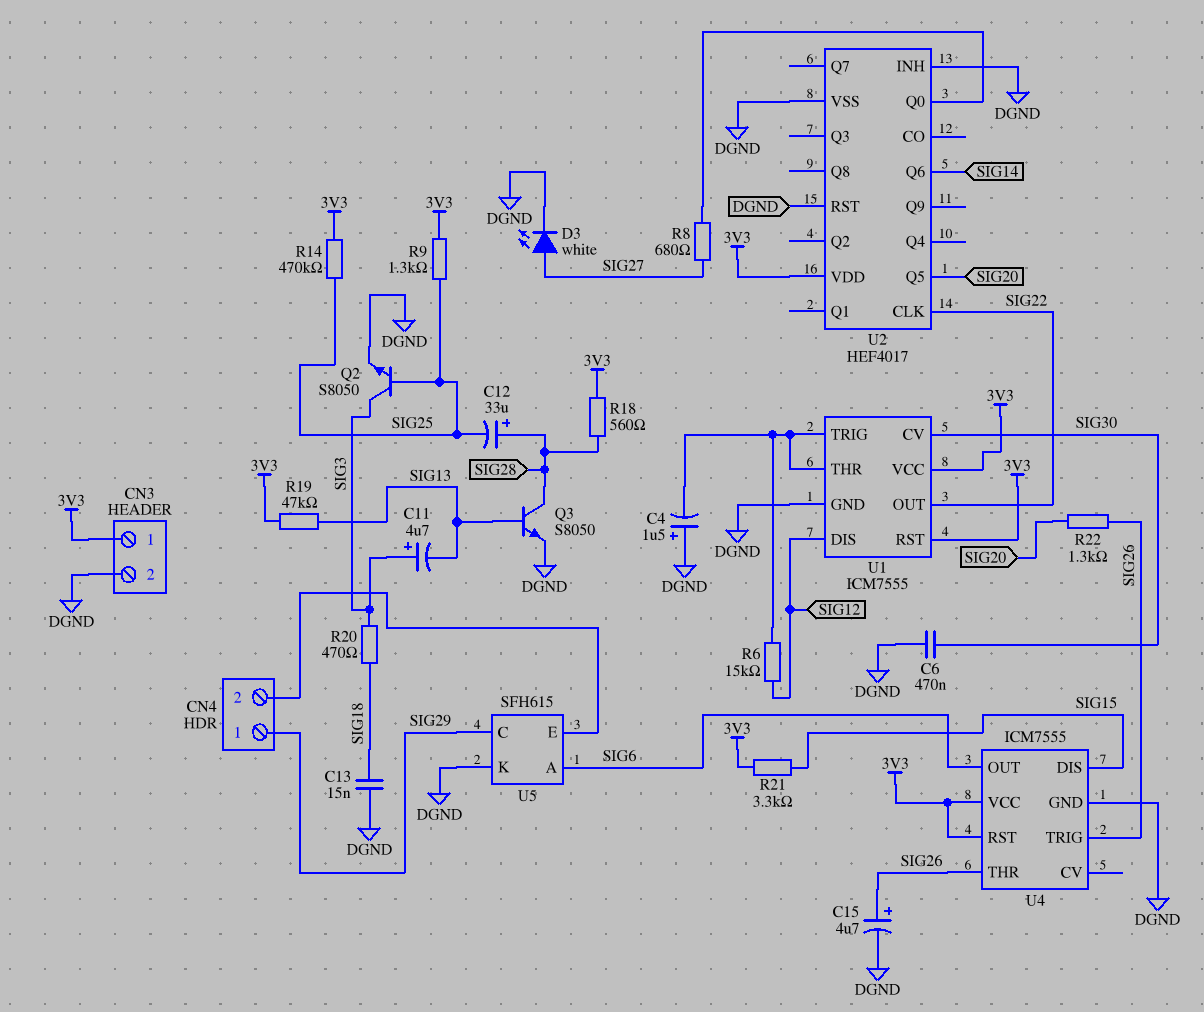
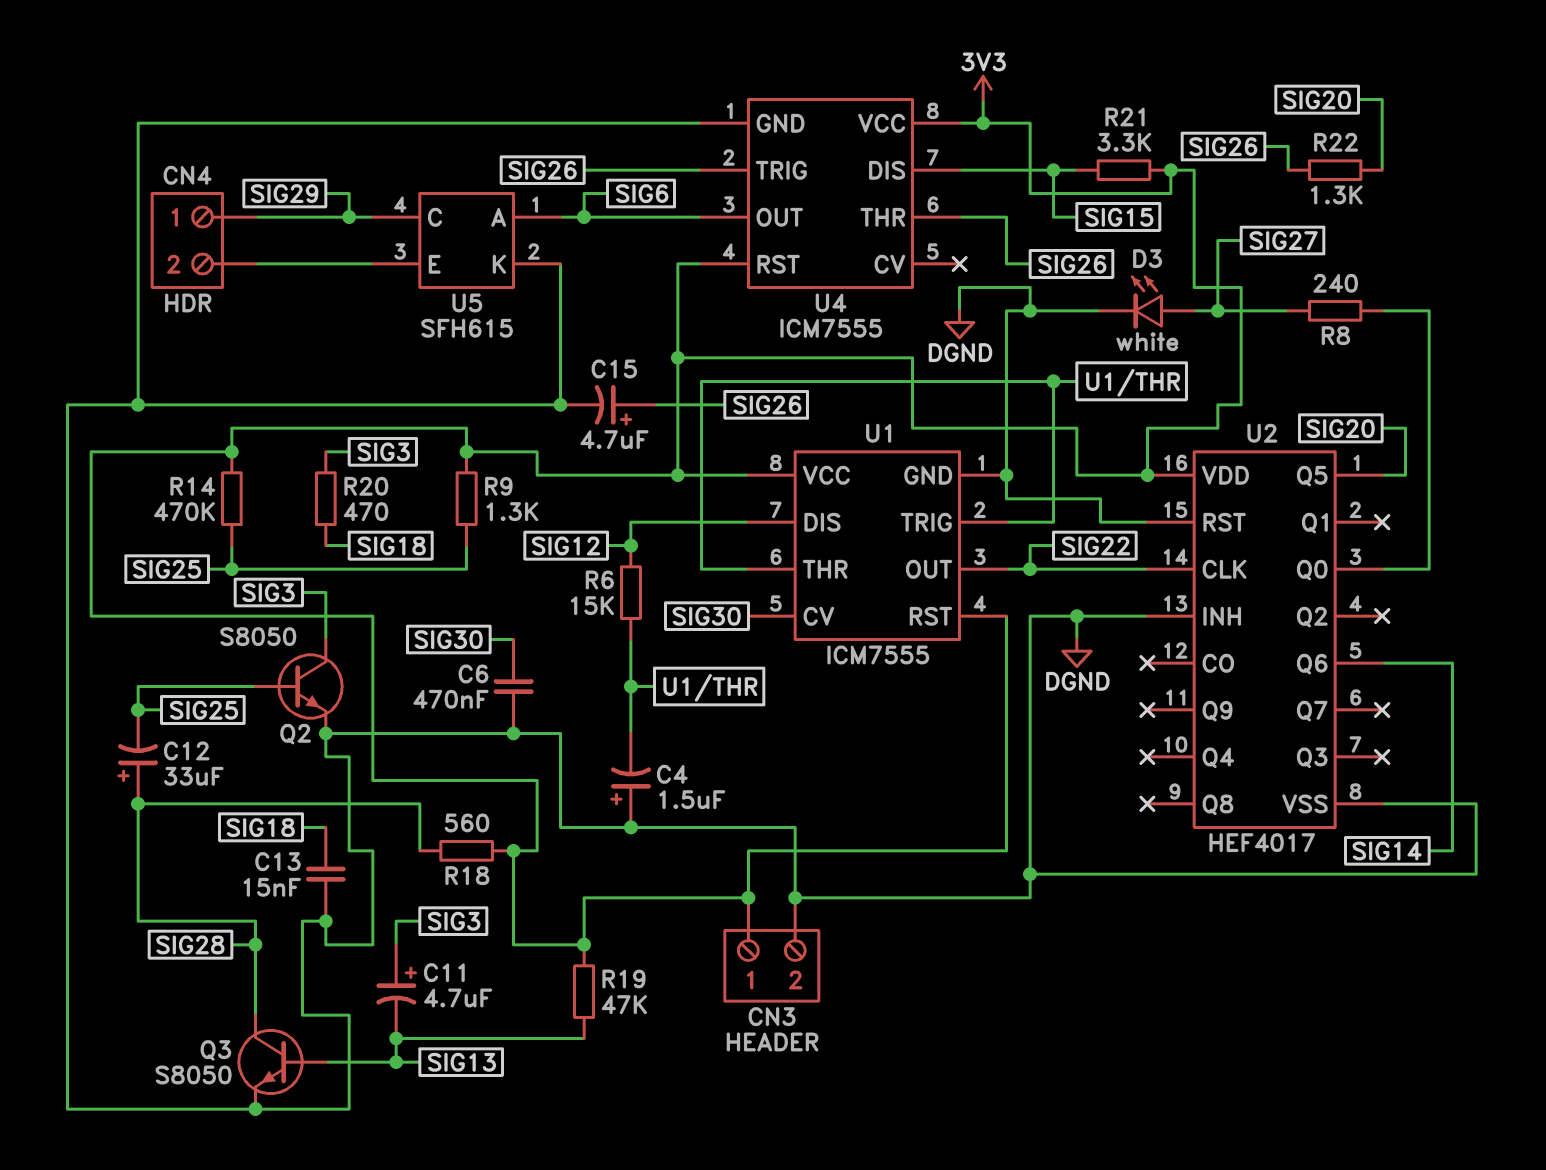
R8: 680 (SIG27, U2/Q0) -> 240 (SIG27, U2/Q0)

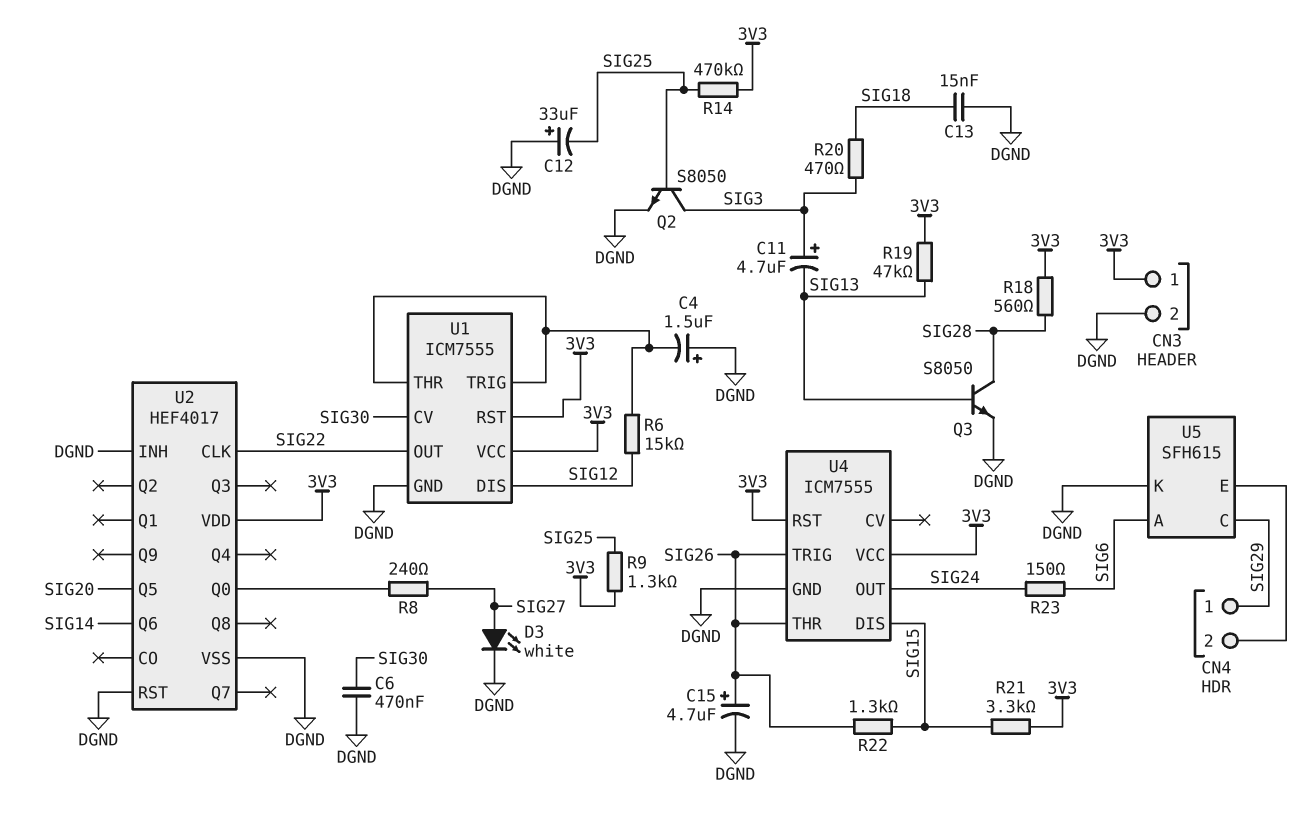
C12: 33uF (plus SIG28, minus SIG25) -> 33uF (plus DGND, minus SIG25)
R22: 1.3k (SIG20, SIG26) -> 1.3k (SIG15, SIG26)
R23: none -> 150 (SIG6, SIG24)
U4 pin OUT: SIG6 -> SIG24

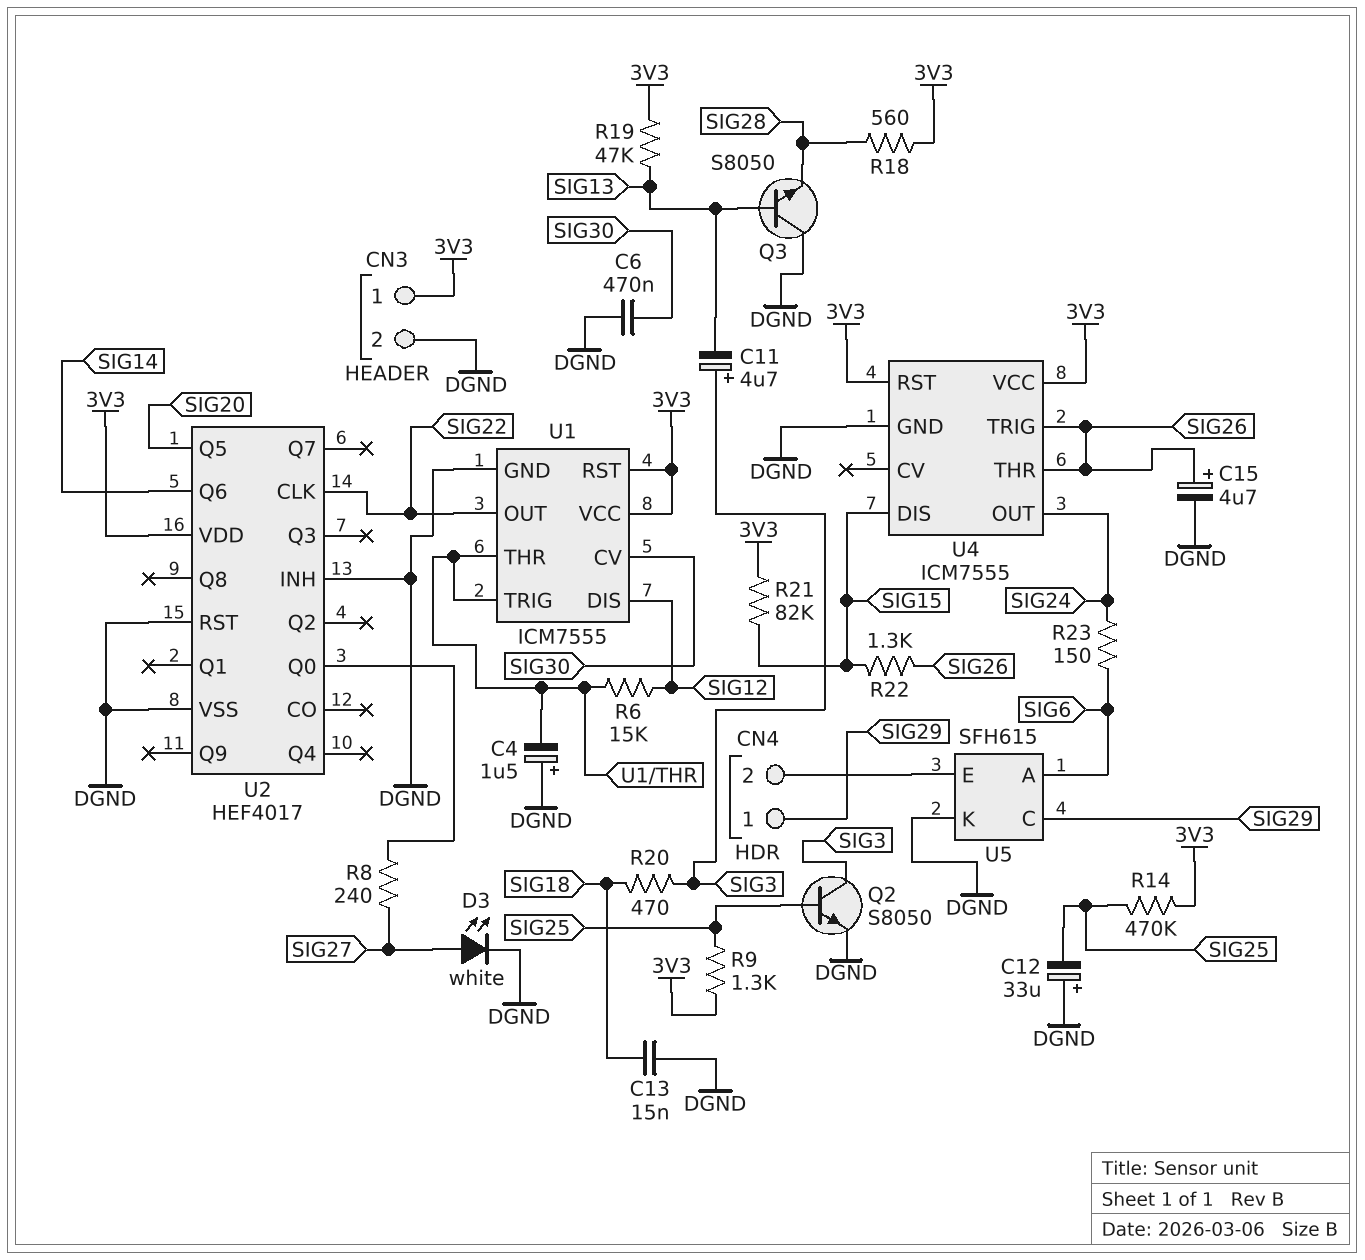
Q3: NPN S8050 (B SIG13, C SIG28, E DGND) -> NPN S8050 (B SIG13, C DGND, E SIG28)
R21: 3.3k (3V3, SIG15) -> 82k (3V3, SIG15)

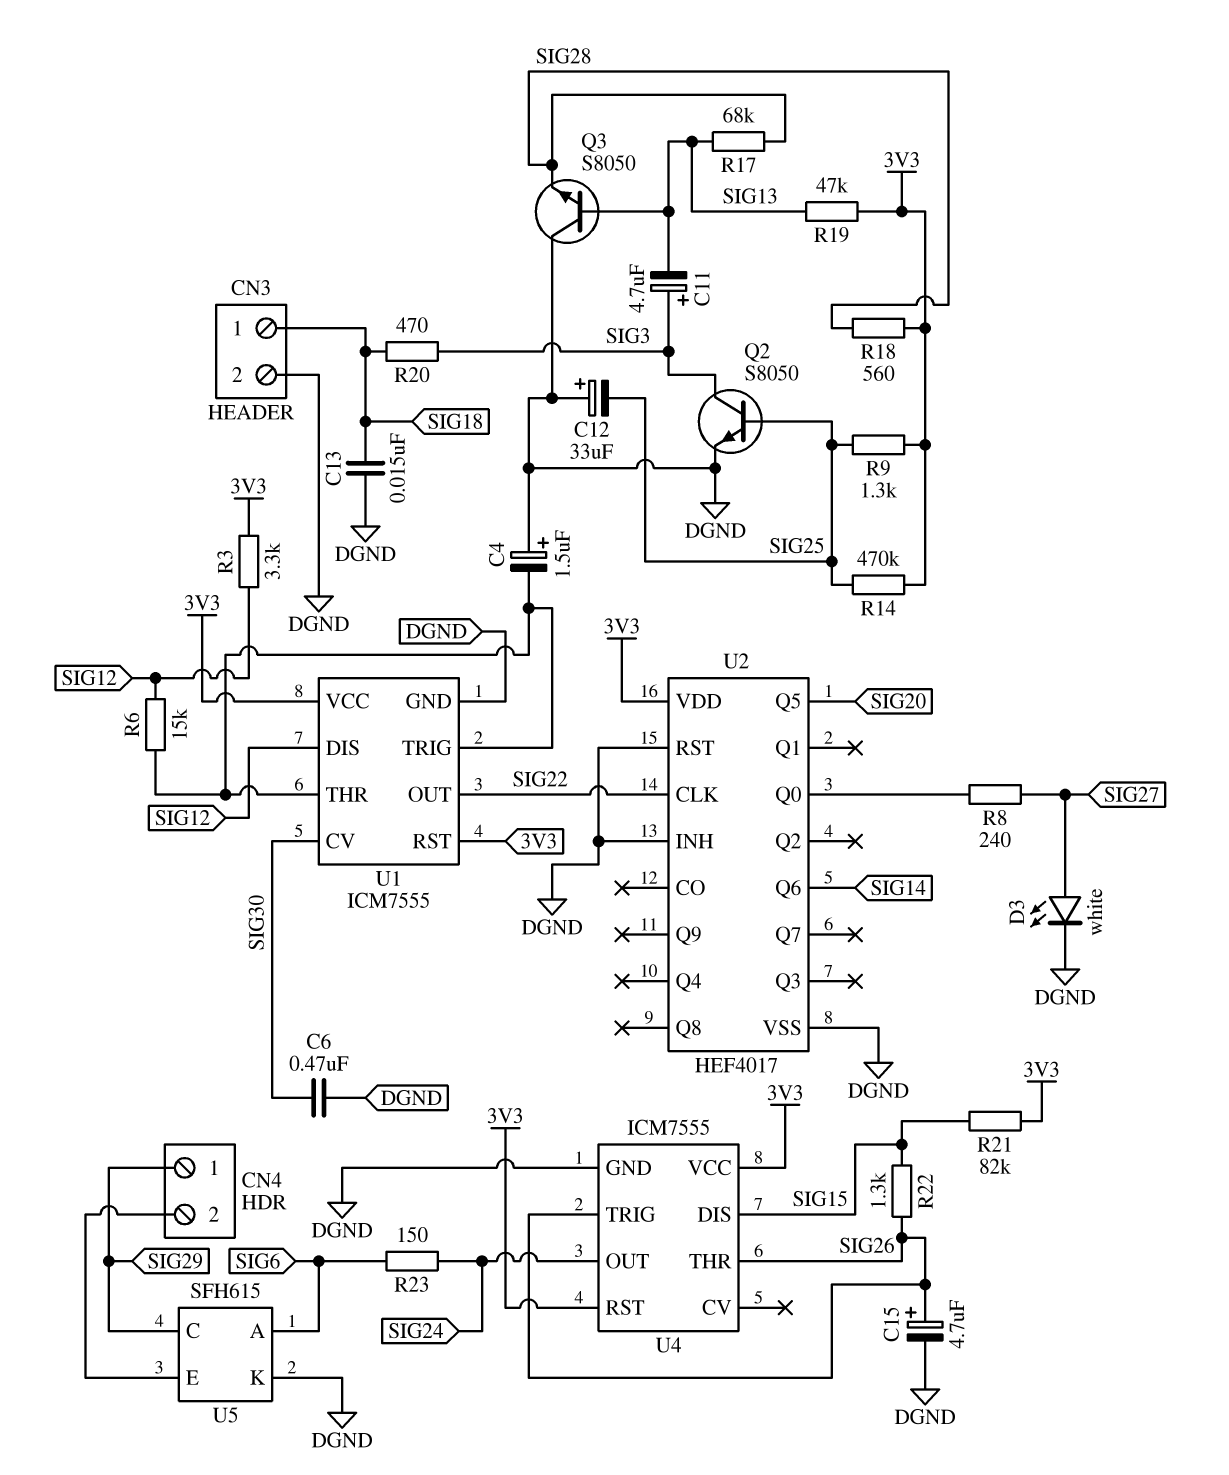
CN3 pin 1: 3V3 -> SIG18
R3: none -> 3.3k (3V3, SIG12)
R17: none -> 68k (SIG13, SIG28)

